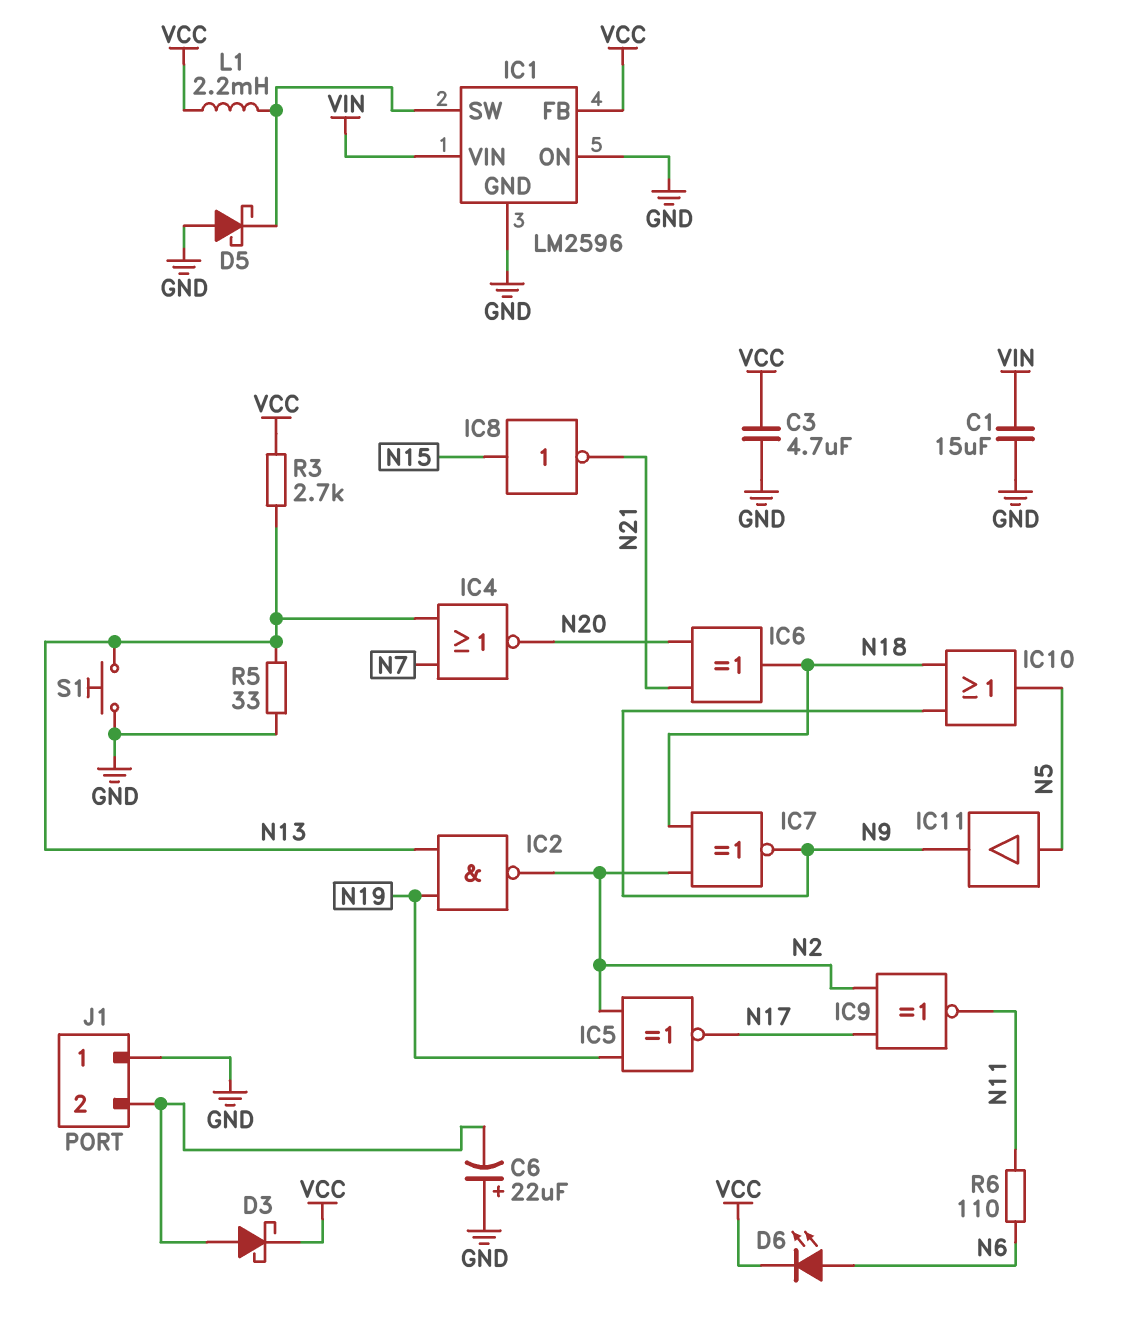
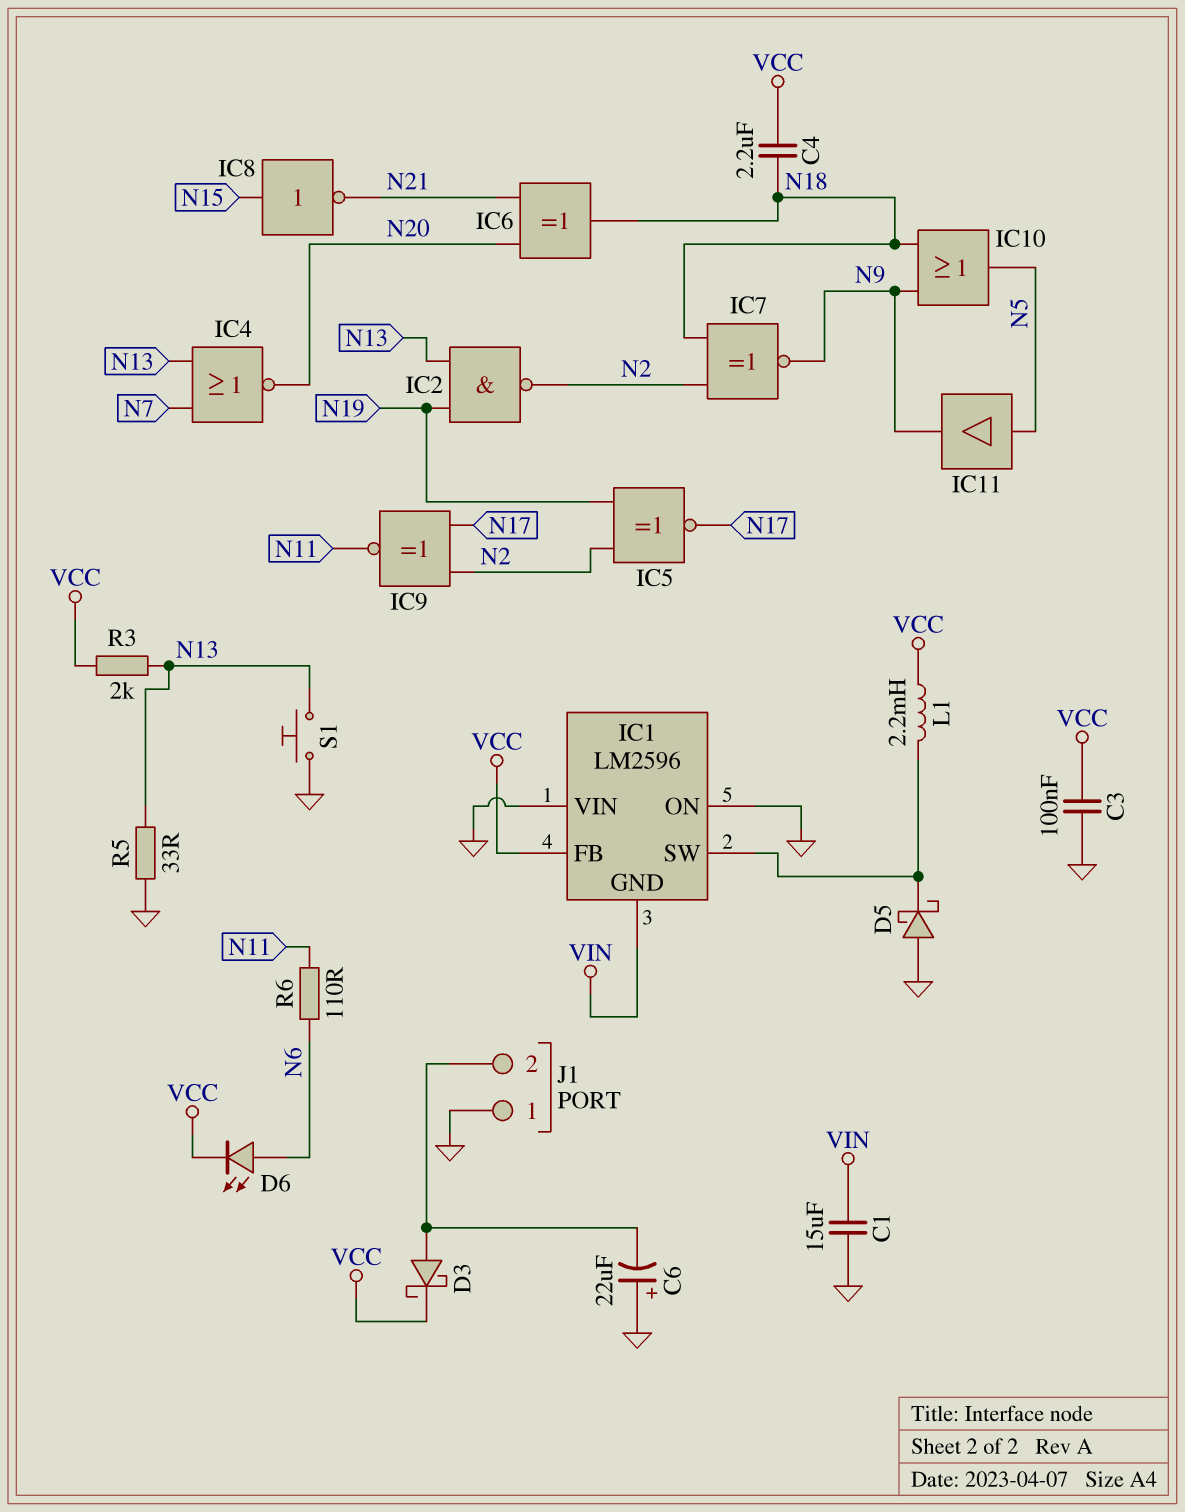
C3: 4.7uF (GND, VCC) -> 100nF (GND, VCC)
C4: none -> 2.2uF (N18, VCC)
IC1 pin GND: GND -> VIN
IC1 pin VIN: VIN -> GND
R3: 2.7k (N13, VCC) -> 2k (N13, VCC)

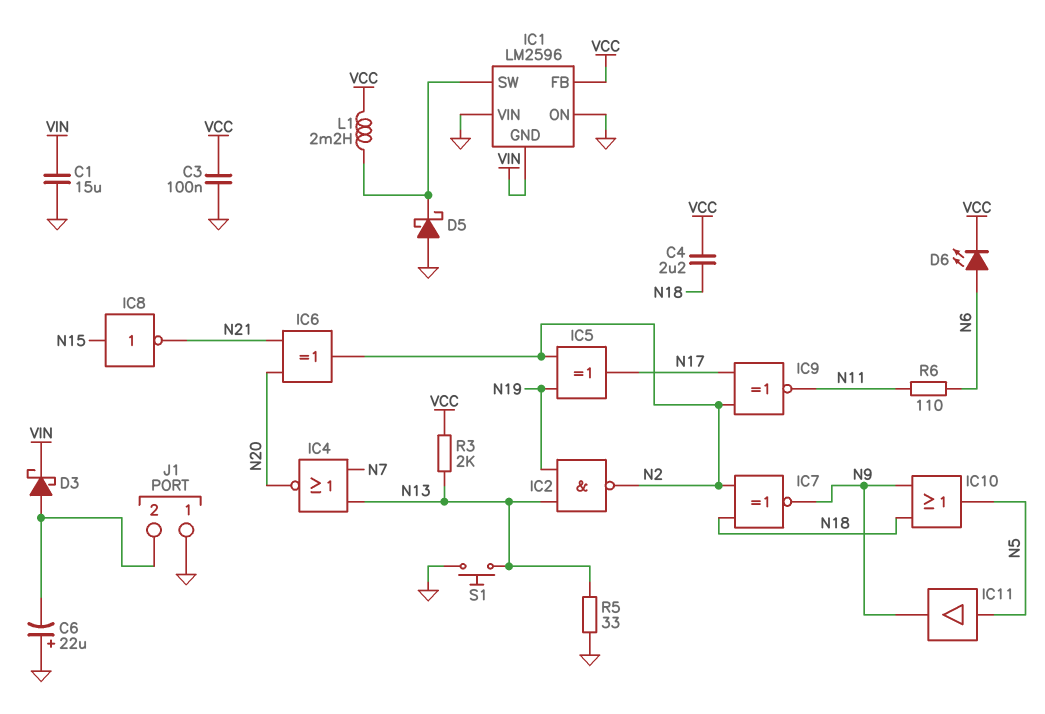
D3: schottky (A J1/2, K VCC) -> schottky (A J1/2, K VIN)
IC5: XNOR (in N2, in N19, out N17) -> XOR (in N2, in N19, out N17)
IC6: XOR (in N20, in N21, out N18) -> XOR (in N20, in N21, out N2)

